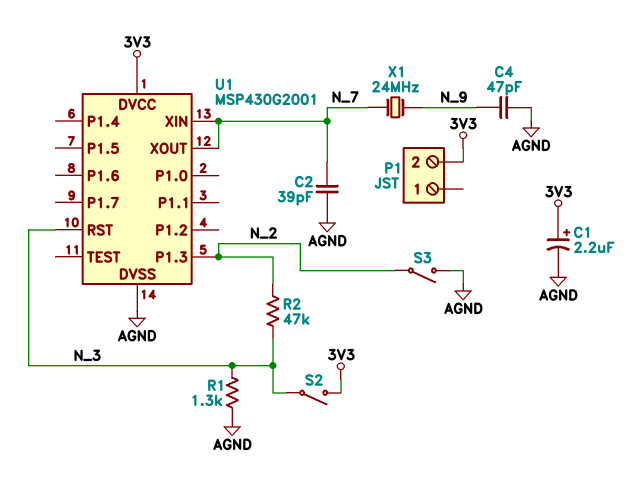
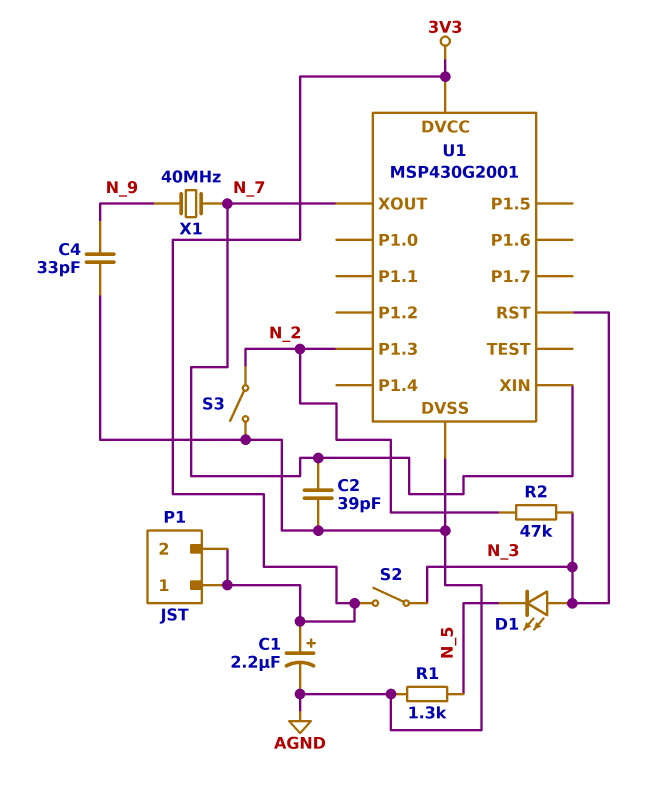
C4: 47pF (AGND, N_9) -> 33pF (AGND, N_9)
D1: none -> LED (A N_3, K N_5)
P1 pin 1: none -> 3V3
R1: 1.3k (AGND, N_3) -> 1.3k (AGND, N_5)
X1: 24MHz (N_7, N_9) -> 40MHz (N_7, N_9)

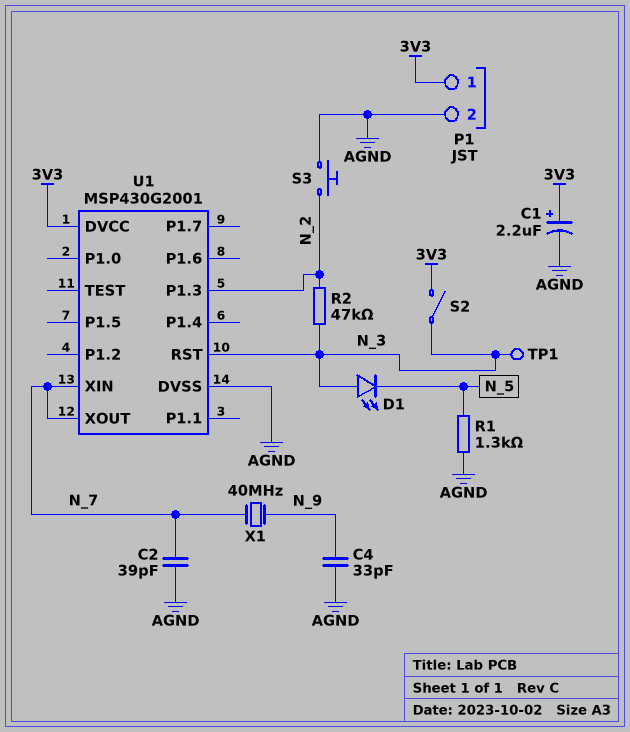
P1 pin 2: 3V3 -> AGND
S3: switch (AGND, N_2) -> button (AGND, N_2)
TP1: none -> test point (N_3)

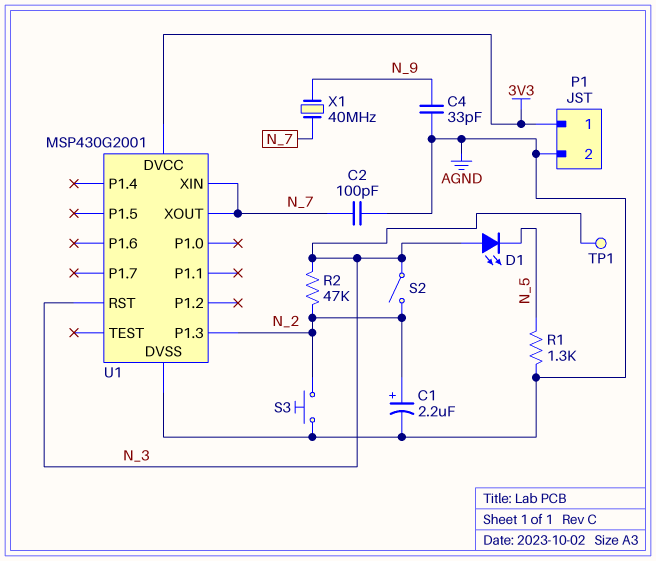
C1: 2.2uF (plus 3V3, minus AGND) -> 2.2uF (plus N_2, minus AGND)
C2: 39pF (AGND, N_7) -> 100pF (AGND, N_7)
S2: switch (3V3, N_3) -> switch (N_2, N_3)

